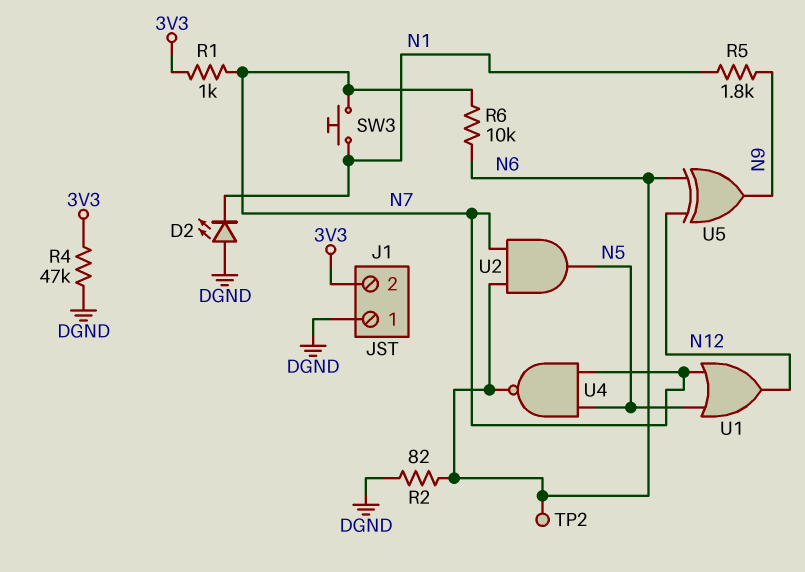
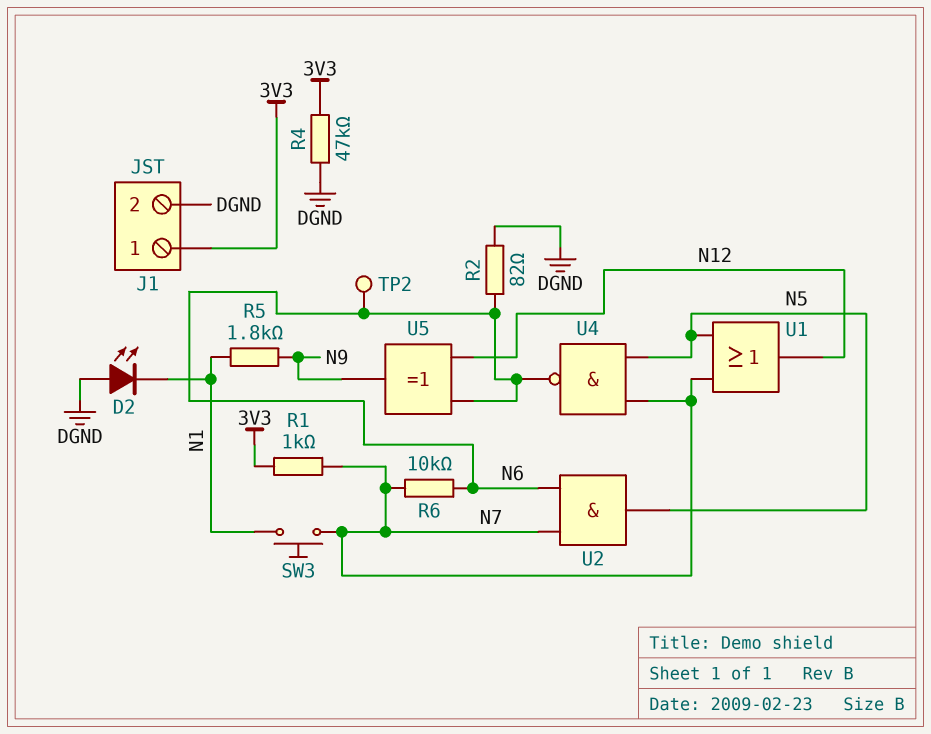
J1 pin 1: DGND -> 3V3
J1 pin 2: 3V3 -> DGND

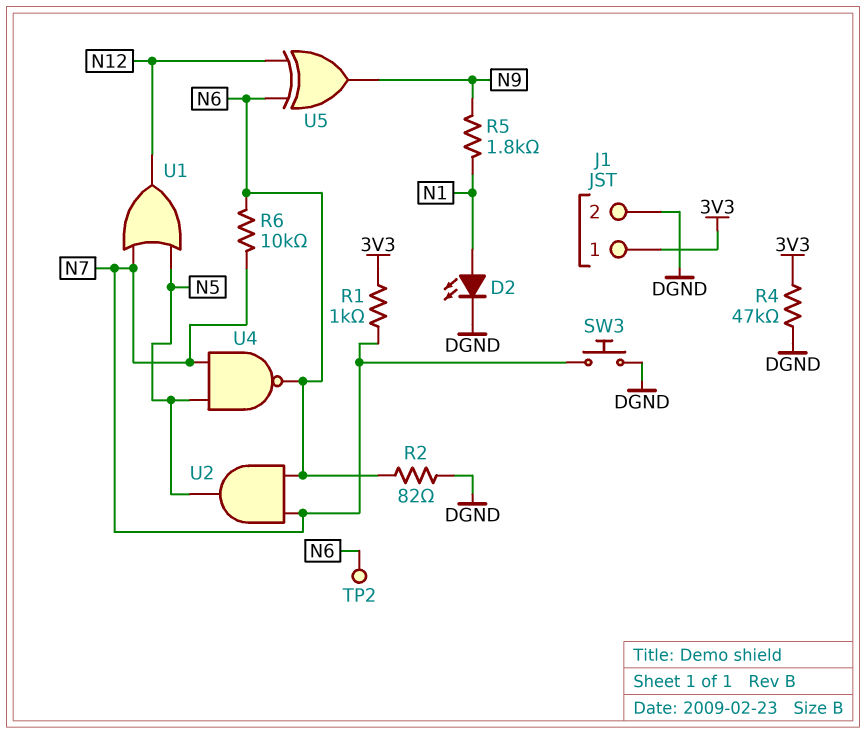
D2: LED (A DGND, K N1) -> LED (A N1, K DGND)
SW3: button (N1, N7) -> button (DGND, N7)

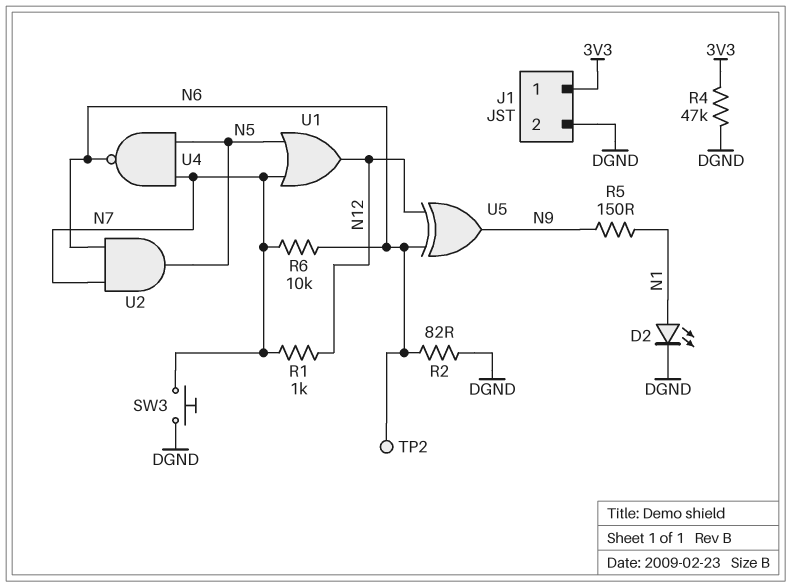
R1: 1k (3V3, N7) -> 1k (N7, N12)
R5: 1.8k (N1, N9) -> 150 (N1, N9)

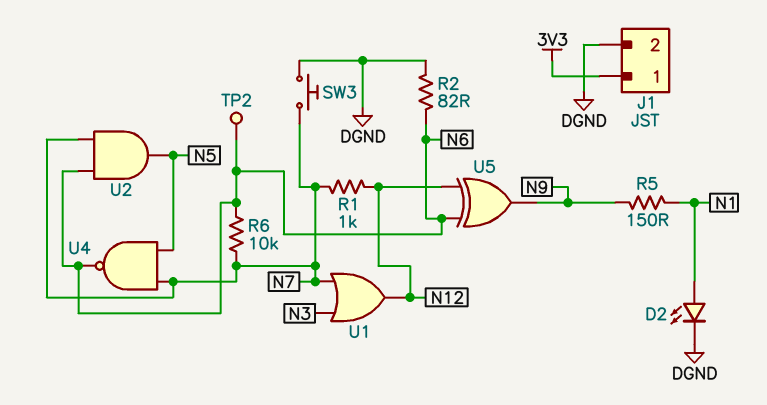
R4: 47k (3V3, DGND) -> none
U1: OR (in N5, in N7, out N12) -> OR (in N3, in N7, out N12)

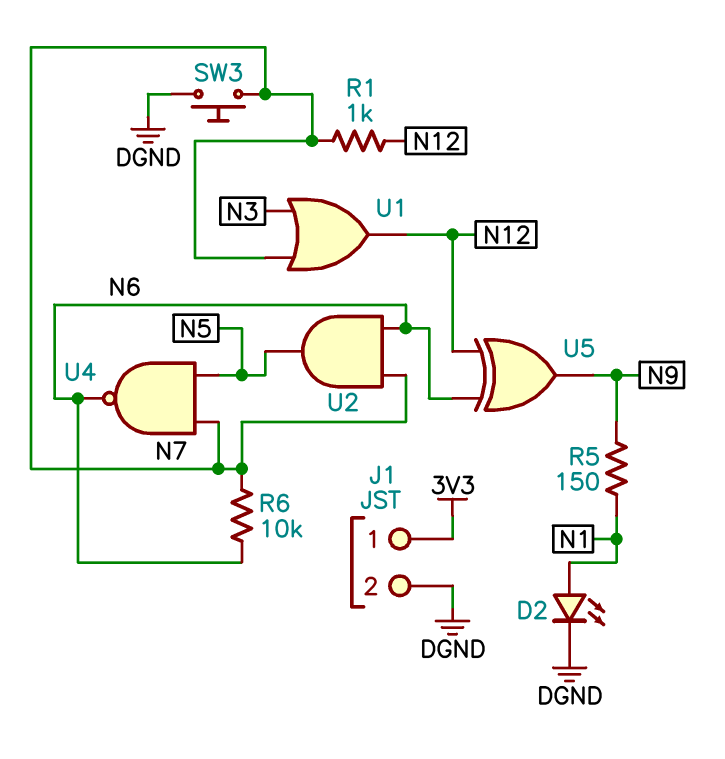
R2: 82 (DGND, N6) -> none
TP2: test point (N6) -> none

